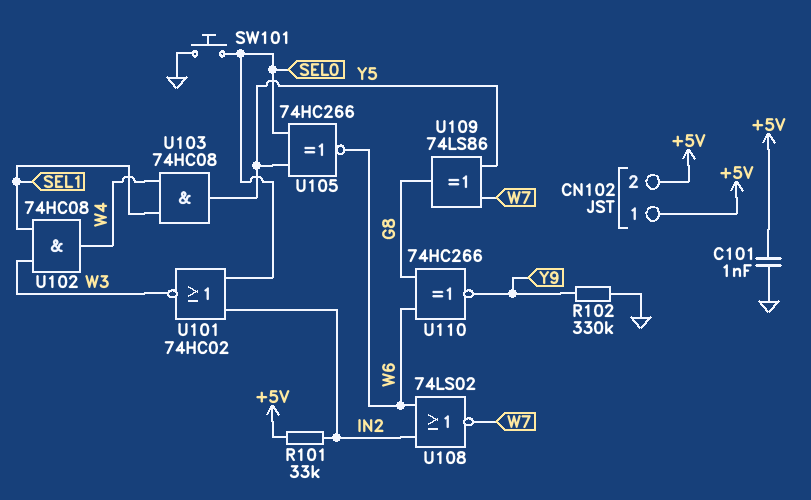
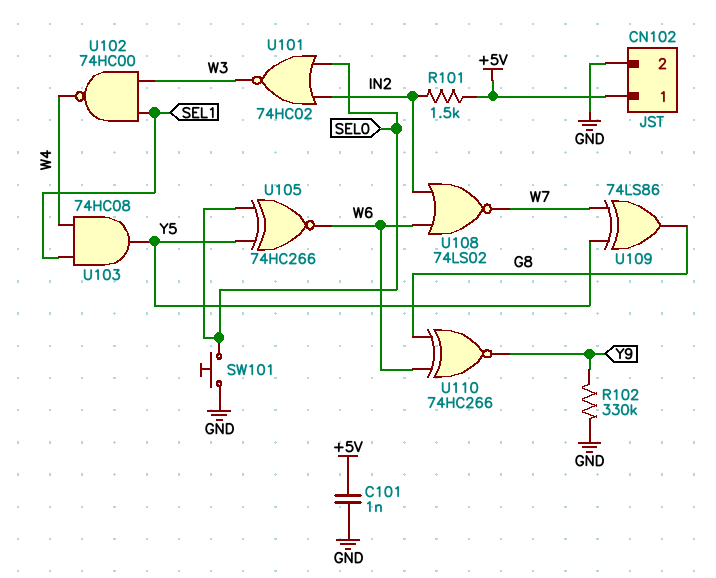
CN102 pin 2: +5V -> GND
R101: 33k (+5V, IN2) -> 1.5k (+5V, IN2)
U102: AND 74HC08 (in SEL1, in W3, out W4) -> NAND 74HC00 (in SEL1, in W3, out W4)

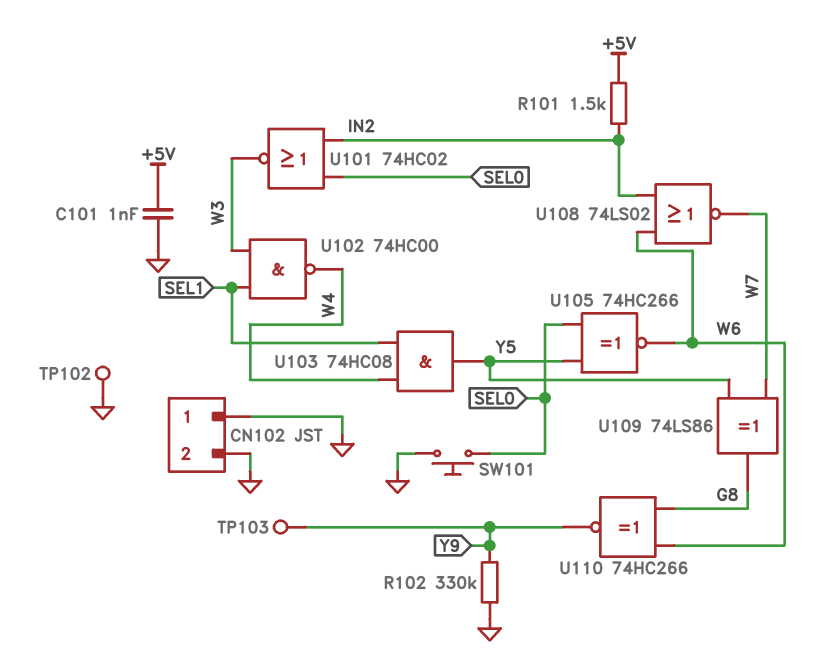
CN102 pin 1: +5V -> GND
TP102: none -> test point (GND)
TP103: none -> test point (Y9)

